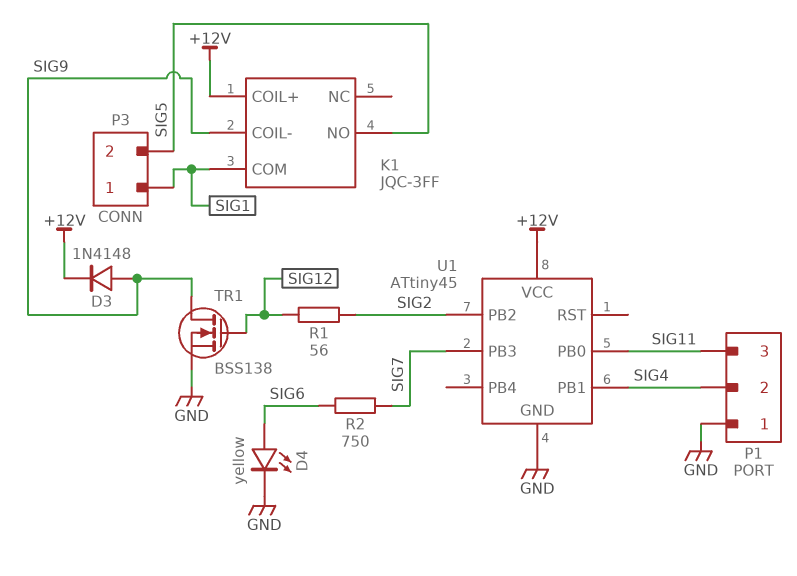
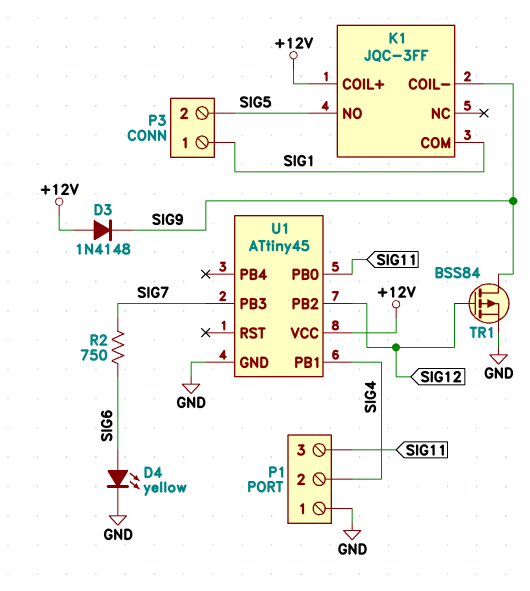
D3: diode 1N4148 (A SIG9, K +12V) -> diode 1N4148 (A +12V, K SIG9)
R1: 56 (SIG2, SIG12) -> none
TR1: NMOS BSS138 (G SIG12, D SIG9, S GND) -> PMOS BSS84 (G SIG12, D SIG9, S GND)
U1 pin PB2: SIG2 -> SIG12

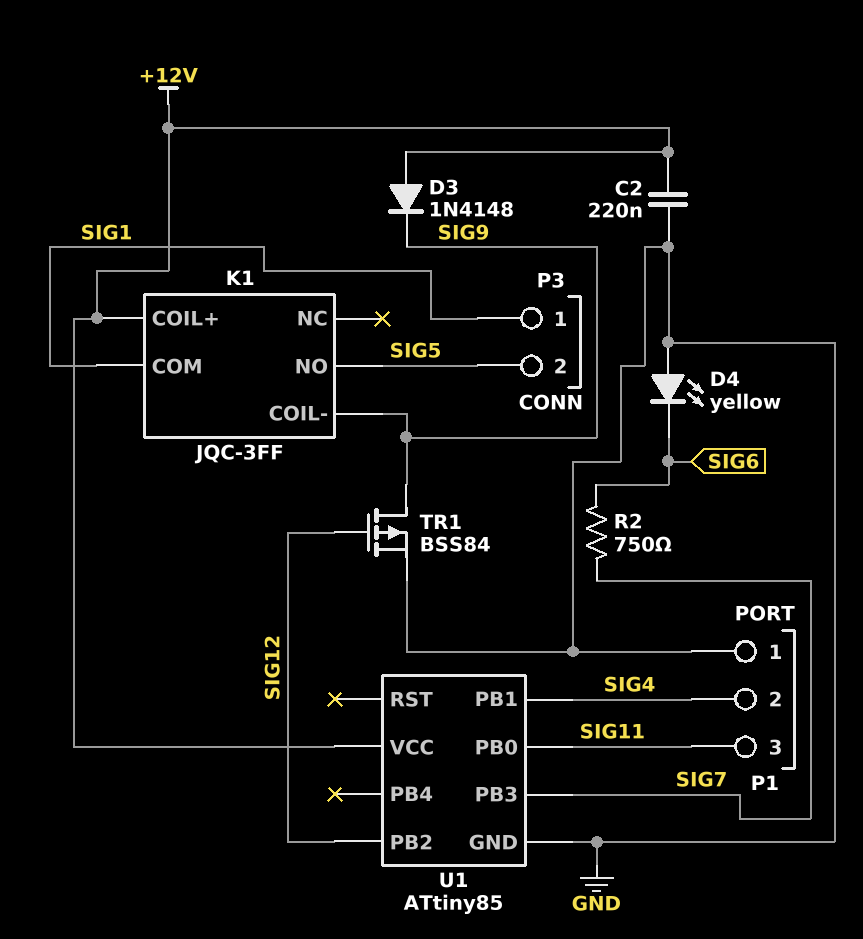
C2: none -> 220nF (+12V, GND)
D4: LED yellow (A SIG6, K GND) -> LED yellow (A GND, K SIG6)
U1: ATtiny45 -> ATtiny85

